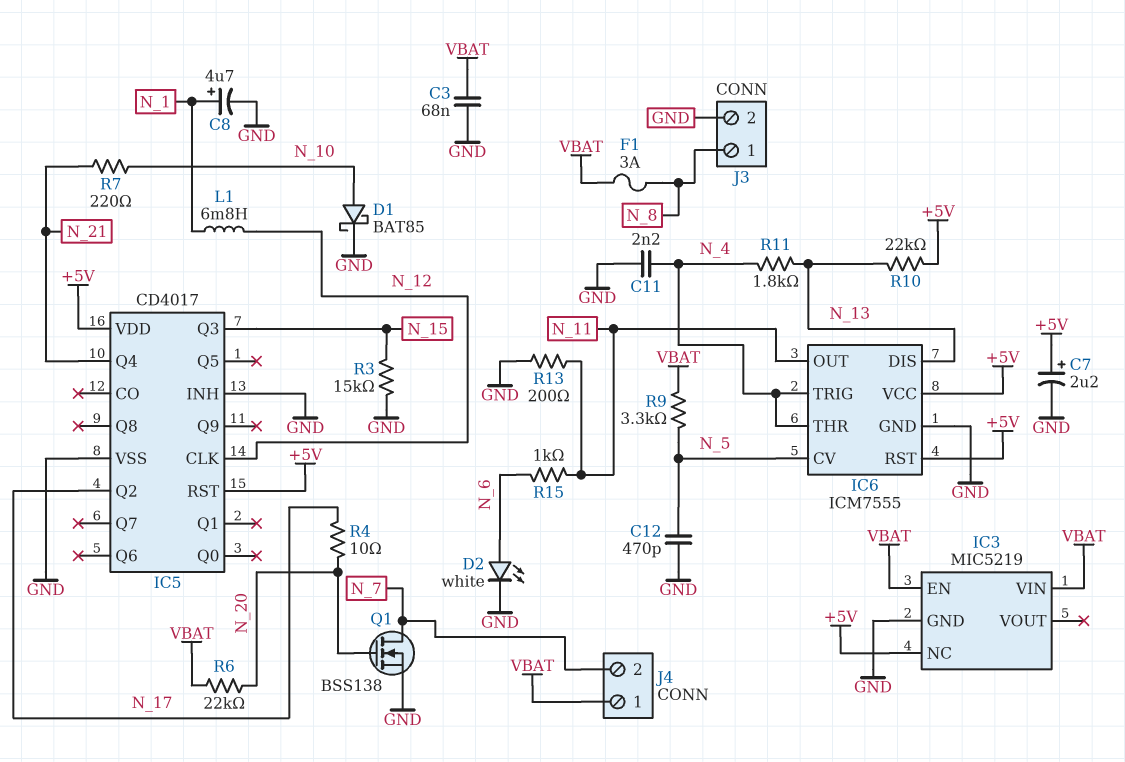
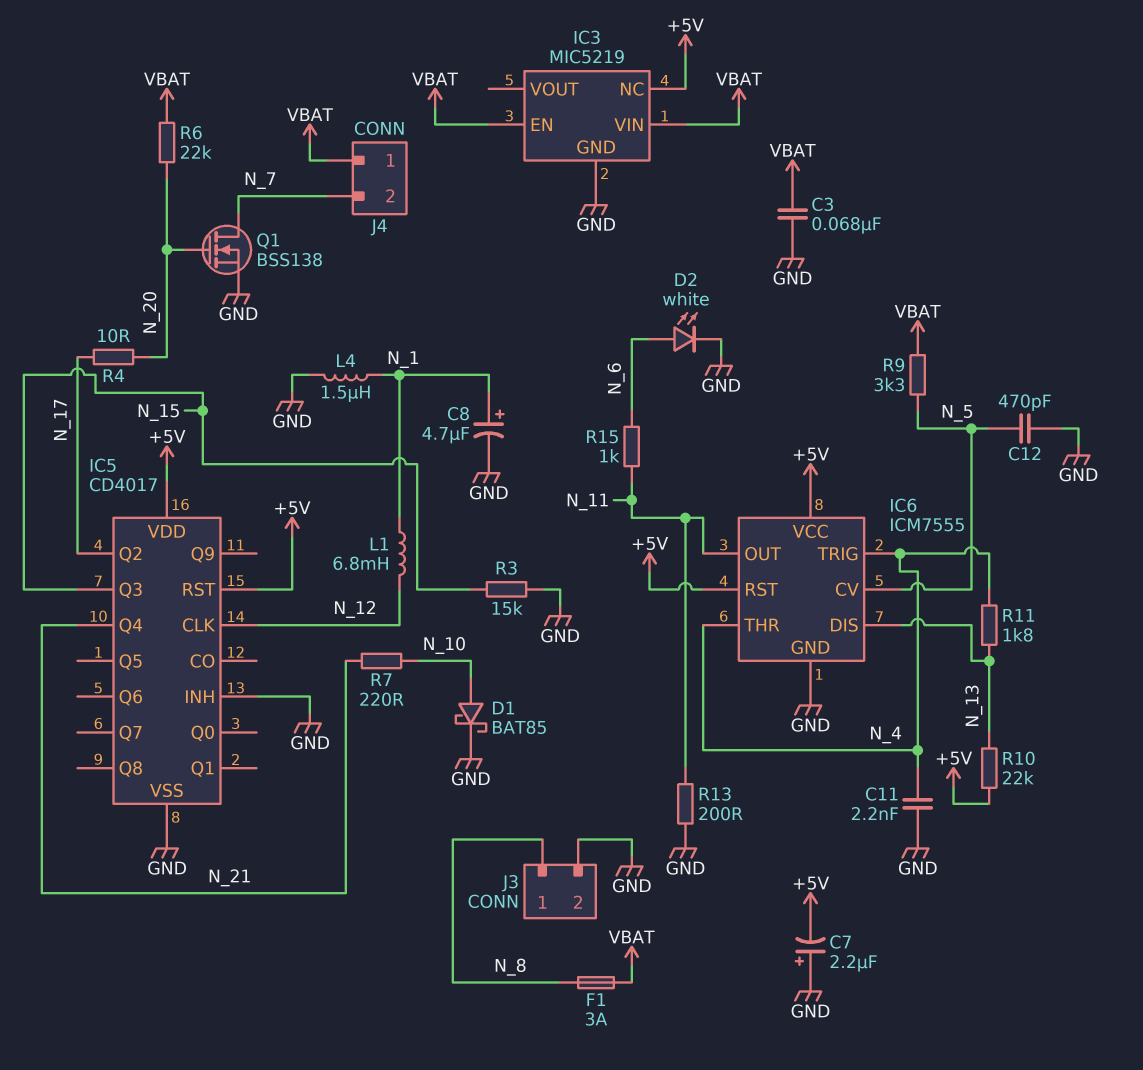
C7: 2.2uF (plus +5V, minus GND) -> 2.2uF (plus GND, minus +5V)
L4: none -> 1.5uH (GND, N_1)

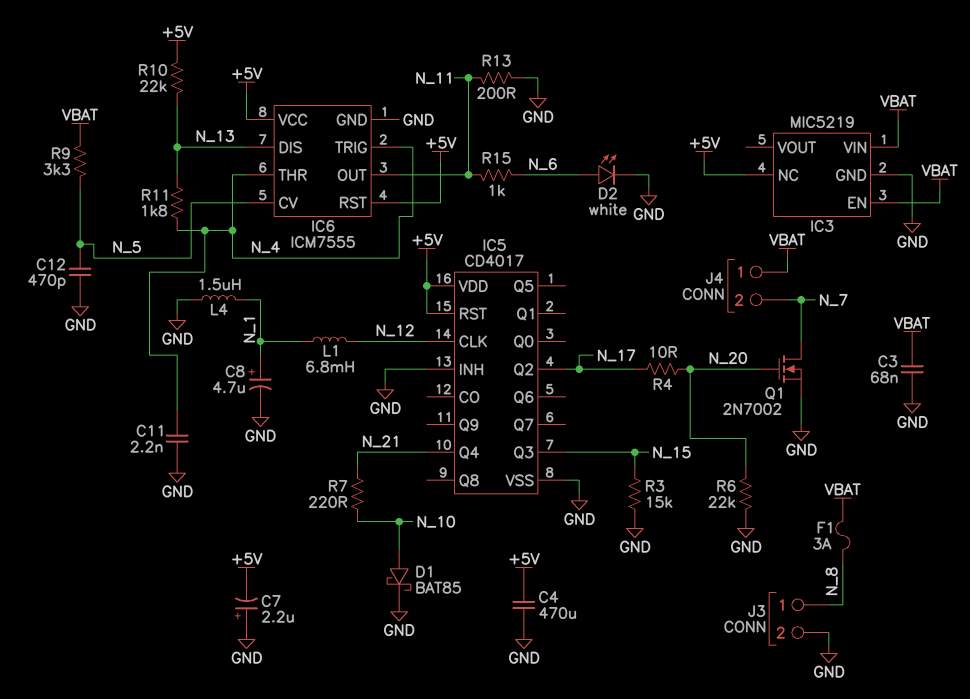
C4: none -> 470uF (+5V, GND)
Q1: NMOS BSS138 (G N_20, D N_7, S GND) -> NMOS 2N7002 (G N_20, D N_7, S GND)
R6: 22k (N_20, VBAT) -> 22k (GND, N_20)

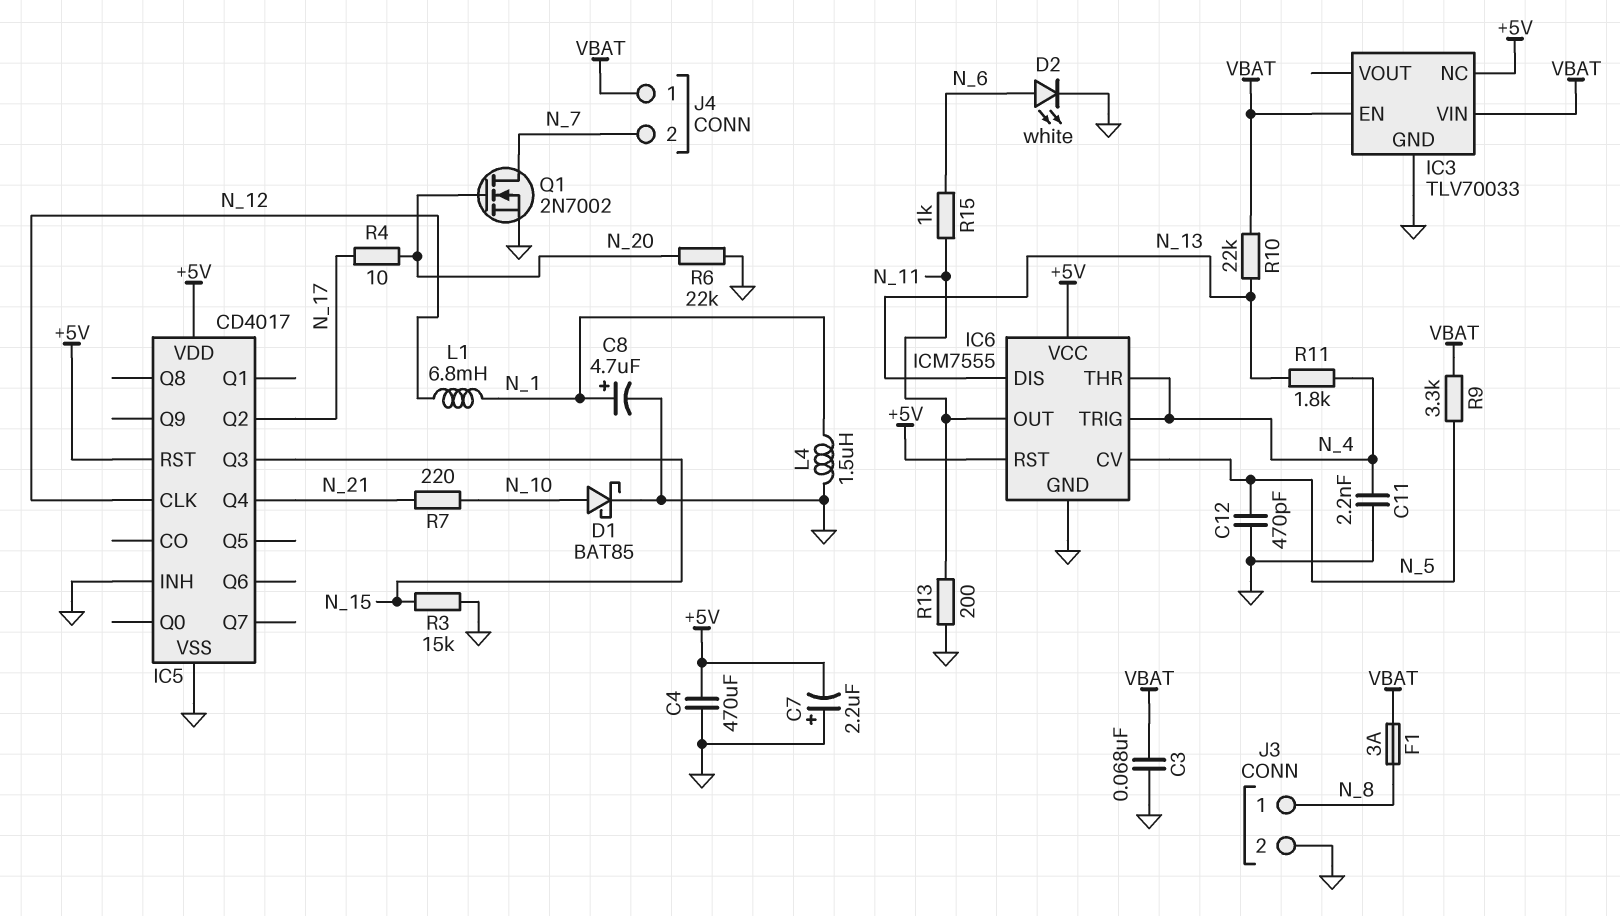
IC3: MIC5219 -> TLV70033
R10: 22k (+5V, N_13) -> 22k (N_13, VBAT)

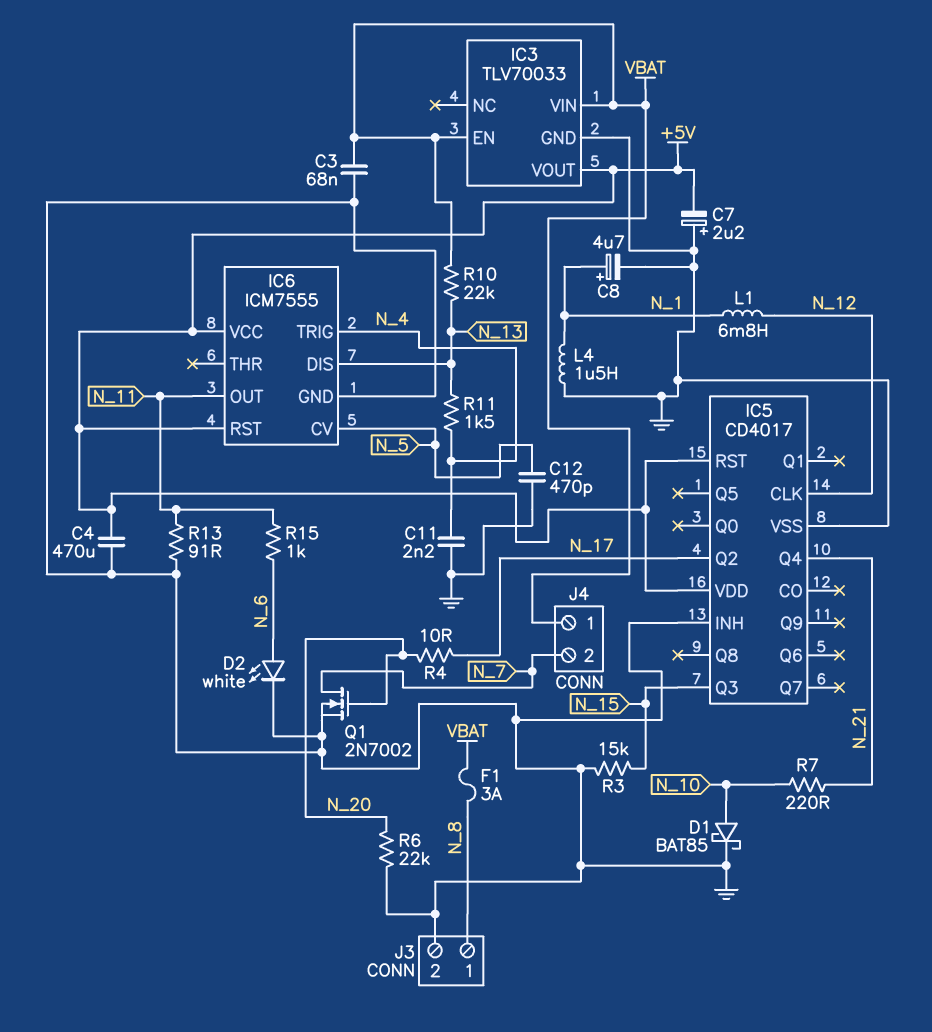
IC3 pin NC: +5V -> none
IC3 pin VOUT: none -> +5V
IC6 pin THR: N_4 -> none
R9: 3.3k (N_5, VBAT) -> none
R11: 1.8k (N_4, N_13) -> 1.5k (N_4, N_13)
R13: 200 (GND, N_11) -> 91 (GND, N_11)

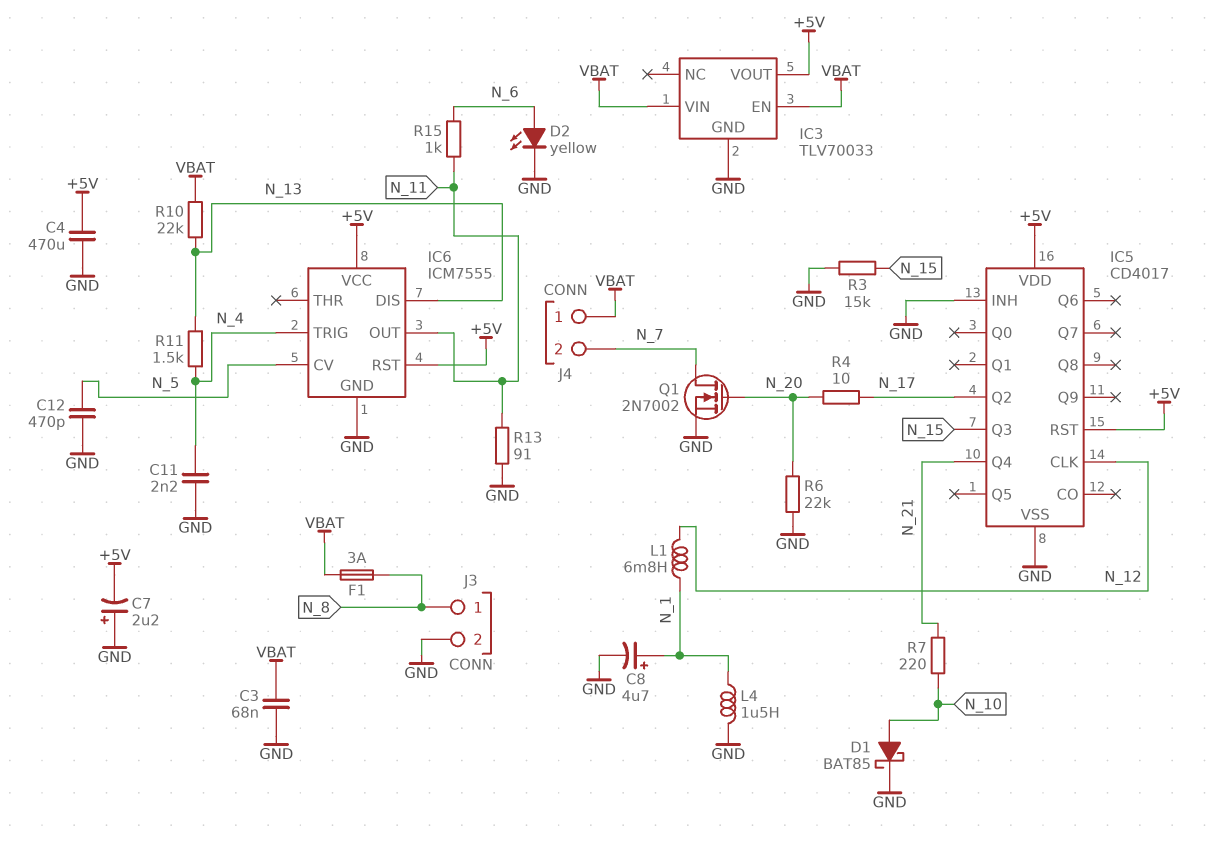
D2: LED white (A N_6, K GND) -> LED yellow (A N_6, K GND)

